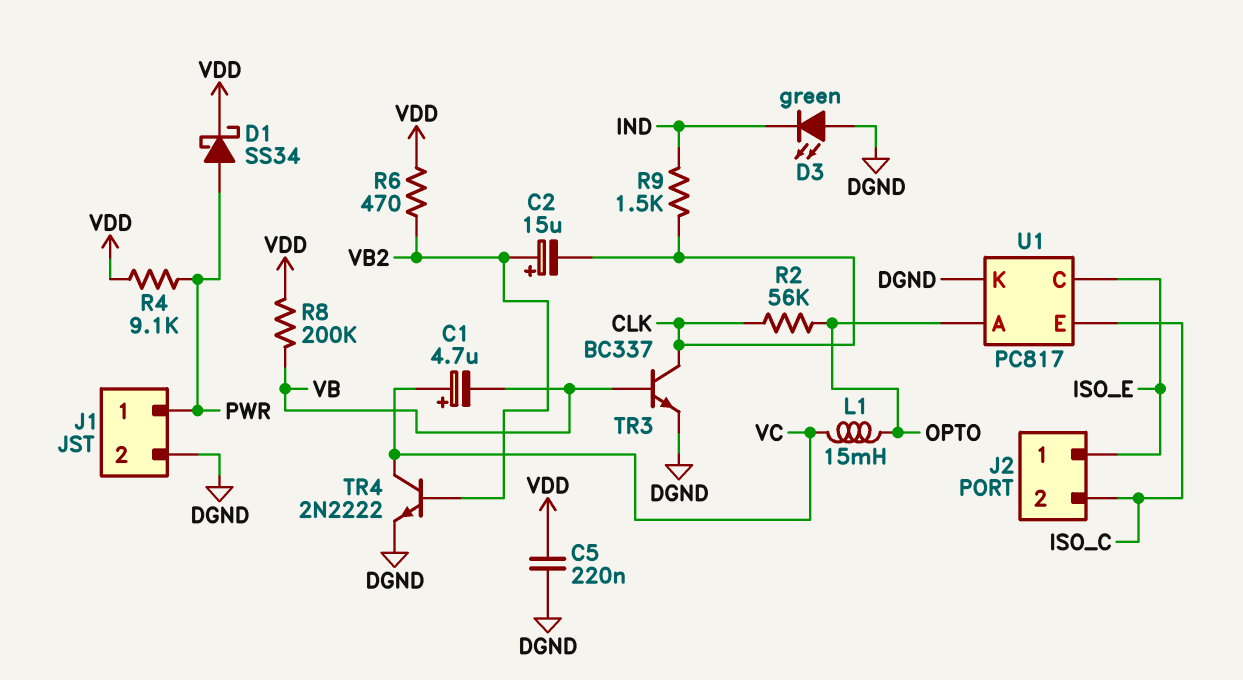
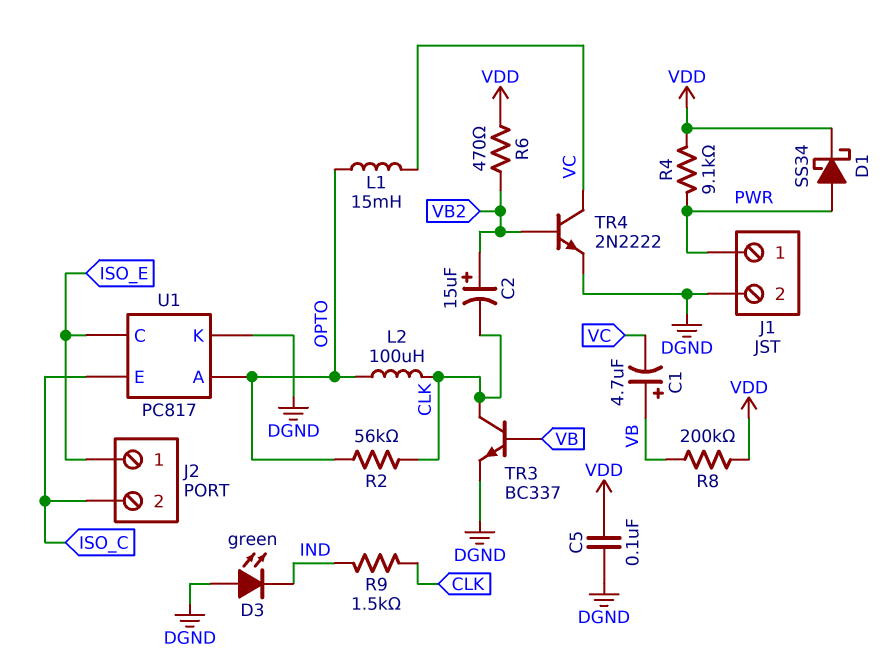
C1: 4.7uF (plus VC, minus VB) -> 4.7uF (plus VB, minus VC)
C5: 220nF (DGND, VDD) -> 100nF (DGND, VDD)
L2: none -> 100uH (CLK, OPTO)

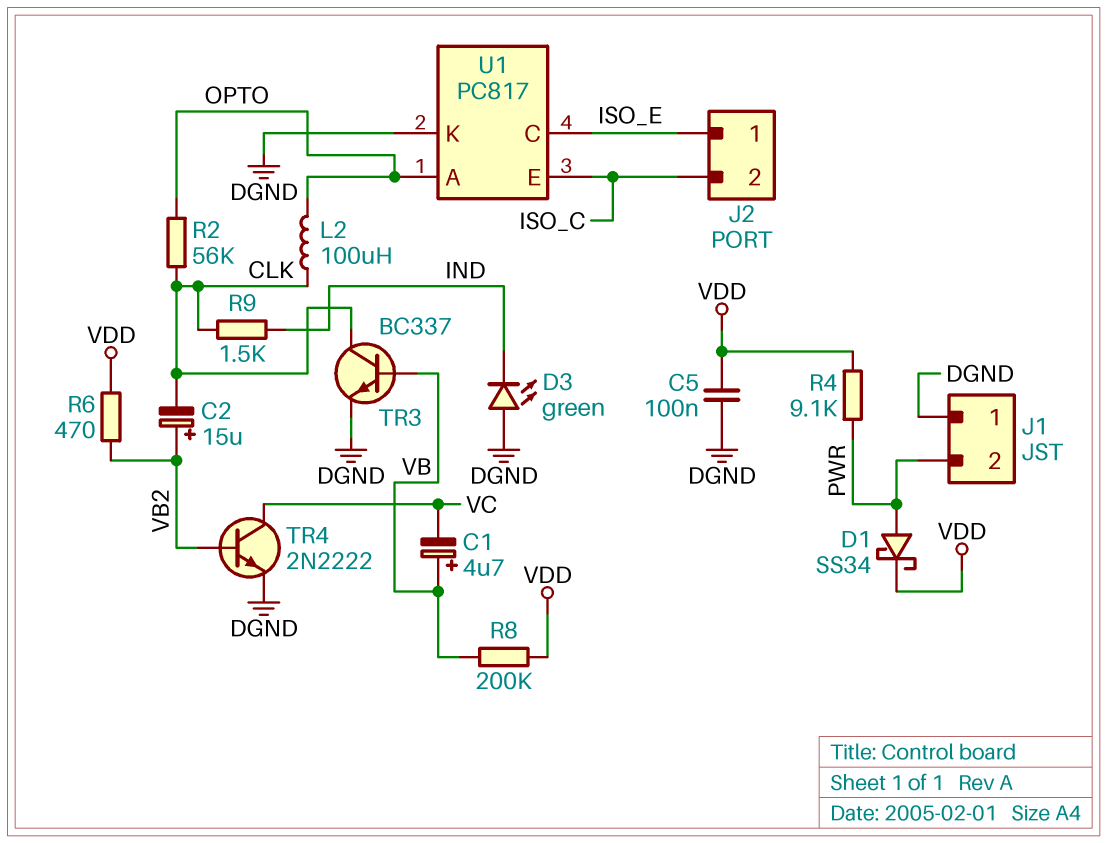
J1 pin 1: PWR -> DGND
J1 pin 2: DGND -> PWR
L1: 15mH (OPTO, VC) -> none

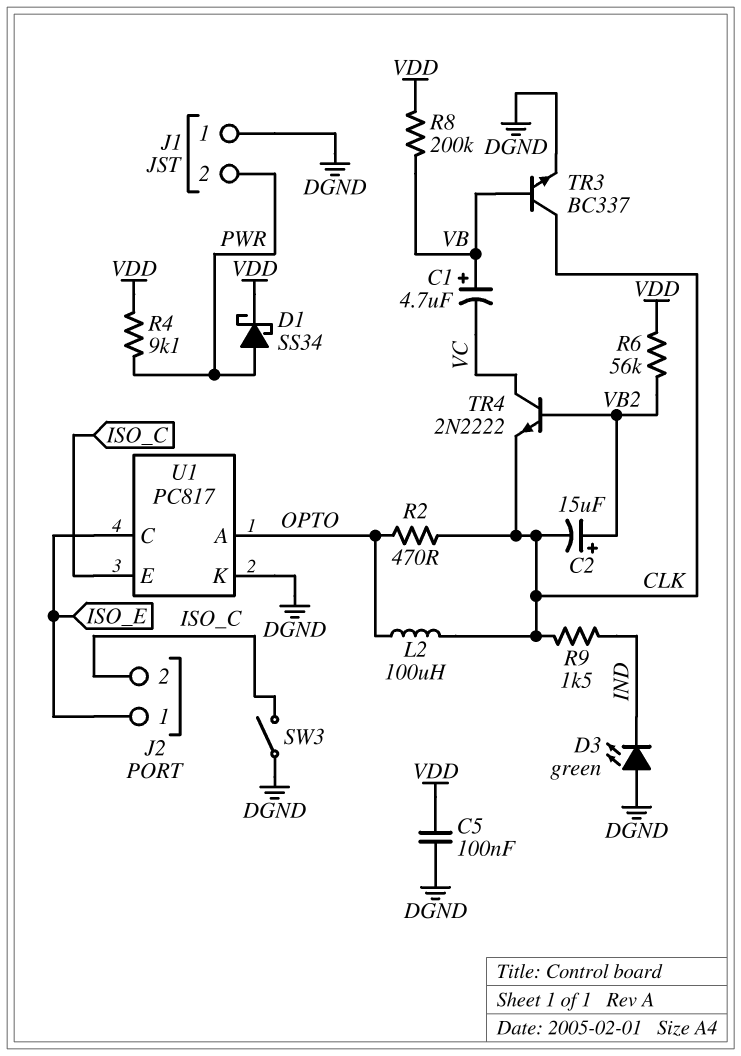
R2: 56k (CLK, OPTO) -> 470 (CLK, OPTO)
R6: 470 (VB2, VDD) -> 56k (VB2, VDD)
SW3: none -> switch (DGND, ISO_C)
TR4: NPN 2N2222 (B VB2, C VC, E DGND) -> NPN 2N2222 (B VB2, C VC, E CLK)

